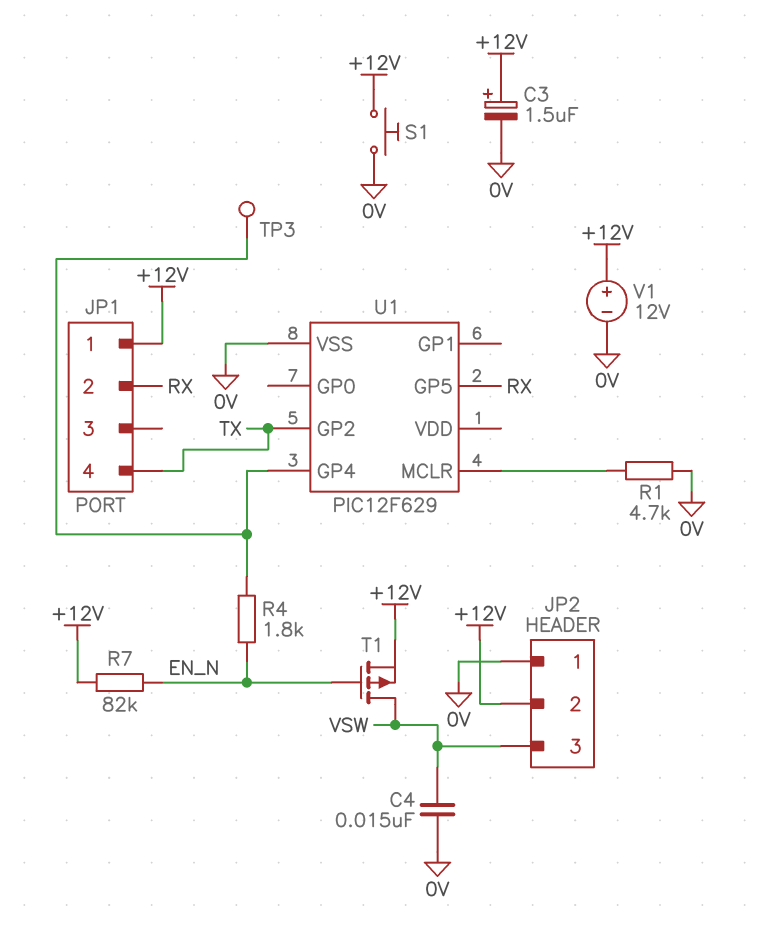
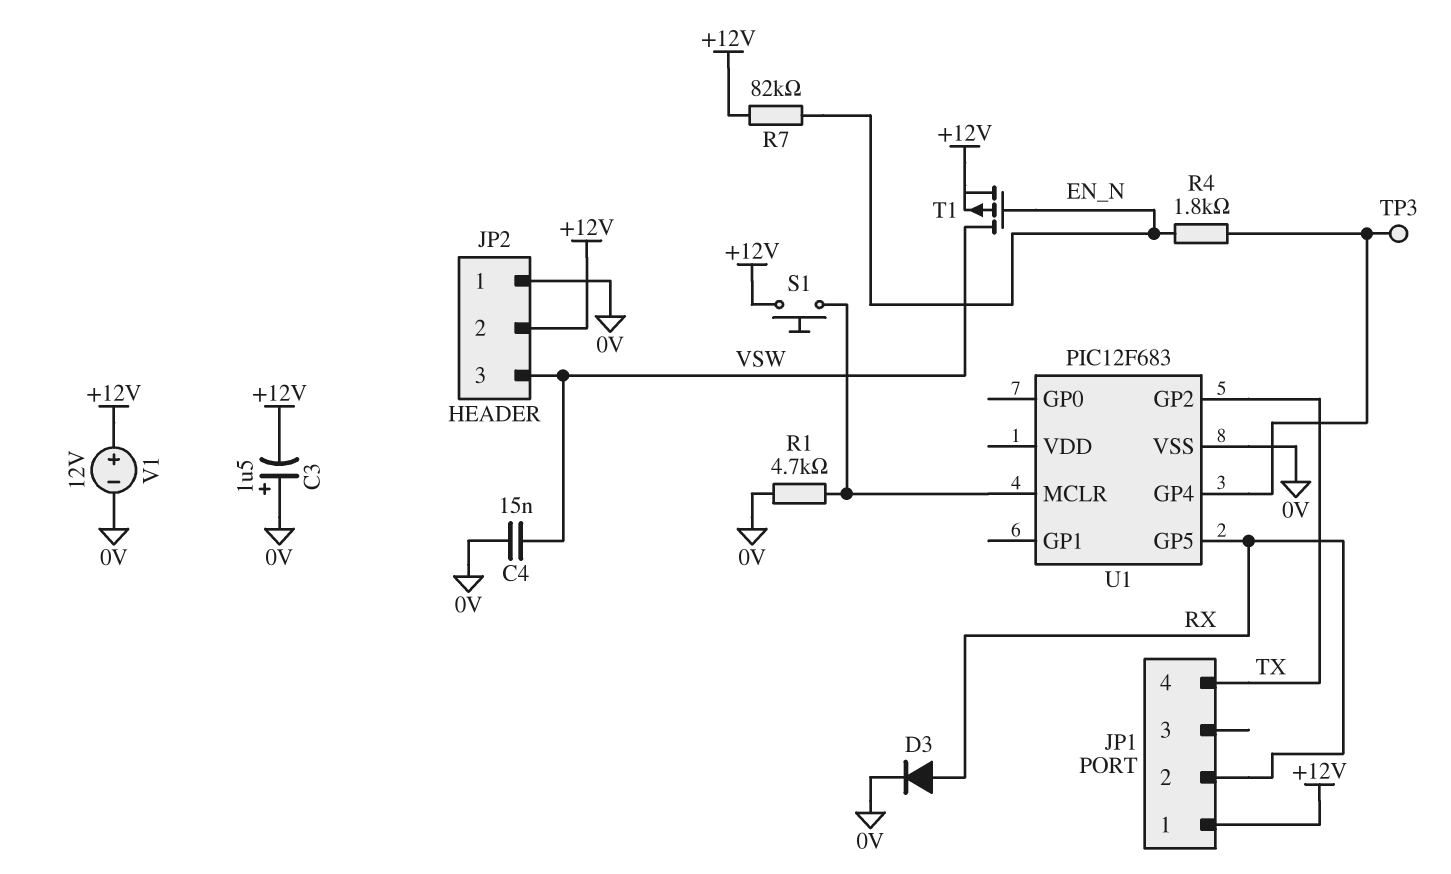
C3: 1.5uF (plus +12V, minus 0V) -> 1.5uF (plus 0V, minus +12V)
D3: none -> diode (A RX, K 0V)
S1: button (+12V, 0V) -> button (+12V, U1/MCLR)
U1: PIC12F629 -> PIC12F683

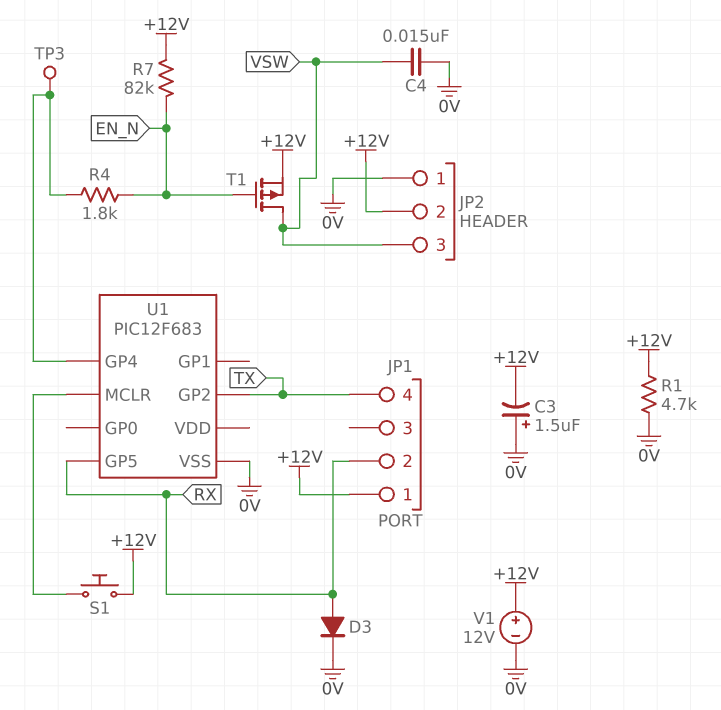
R1: 4.7k (0V, U1/MCLR) -> 4.7k (+12V, 0V)

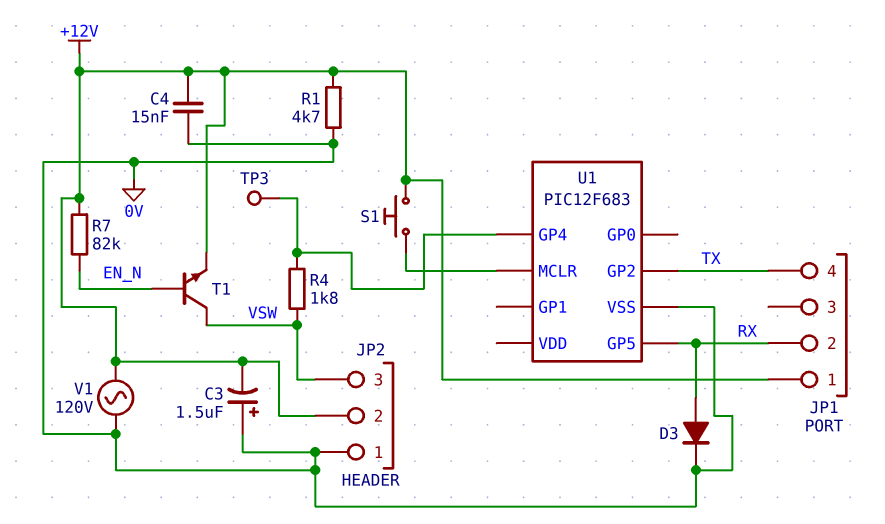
C4: 15nF (0V, VSW) -> 15nF (+12V, 0V)
R4: 1.8k (EN_N, U1/GP4) -> 1.8k (U1/GP4, VSW)
T1: PMOS (G EN_N, D VSW, S +12V) -> NPN (B EN_N, C VSW, E +12V)
V1: 12V (plus +12V, minus 0V) -> AC 120V (+12V, 0V)

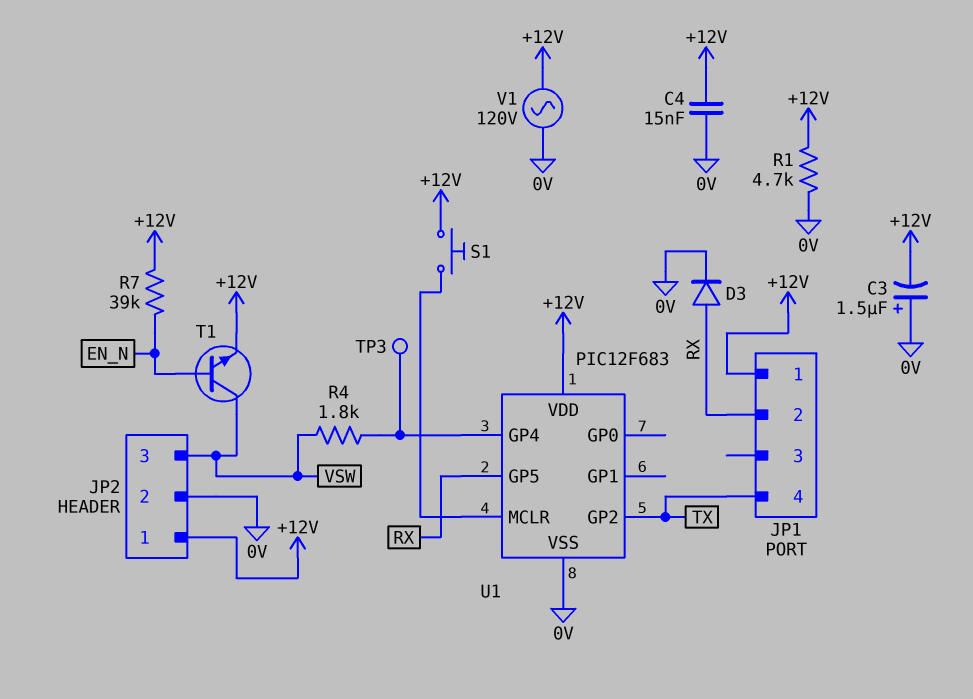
JP2 pin 1: 0V -> +12V
JP2 pin 2: +12V -> 0V
R7: 82k (+12V, EN_N) -> 39k (+12V, EN_N)
U1 pin VDD: none -> +12V

